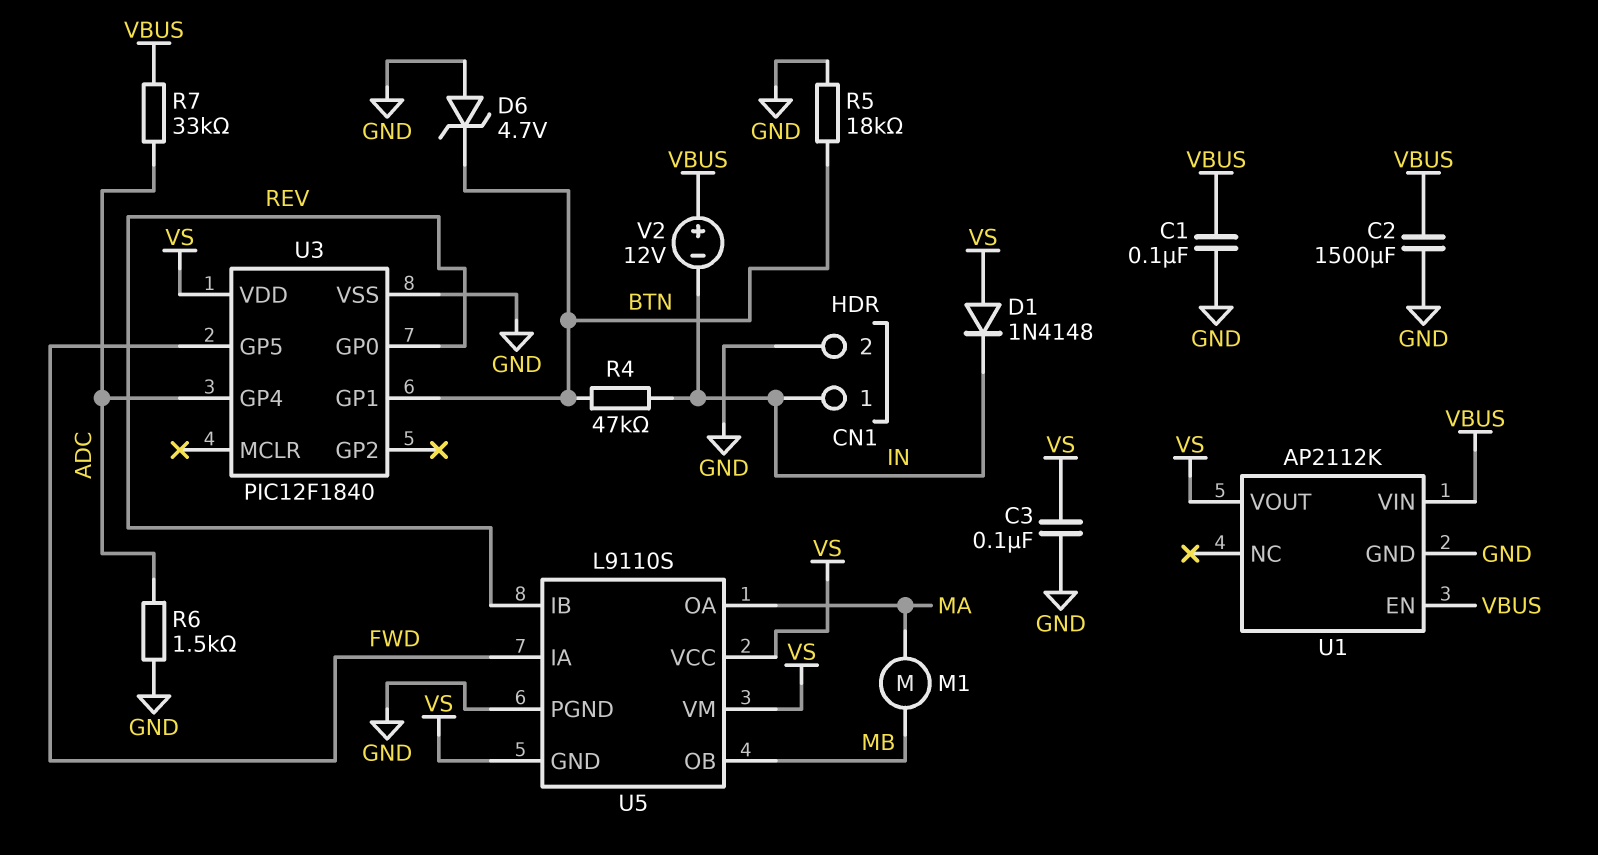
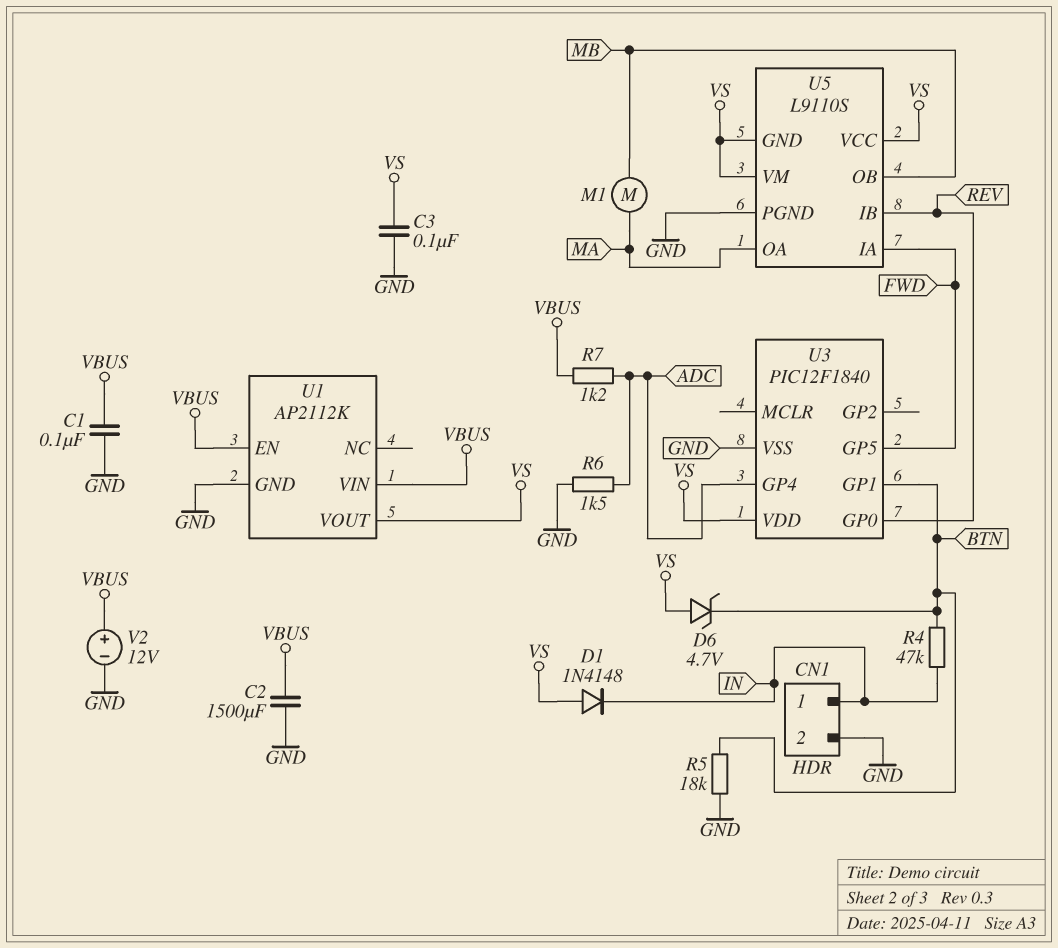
D6: zener 4.7V (A GND, K BTN) -> zener 4.7V (A VS, K BTN)
R7: 33k (ADC, VBUS) -> 1.2k (ADC, VBUS)
V2: 12V (plus VBUS, minus IN) -> 12V (plus VBUS, minus GND)

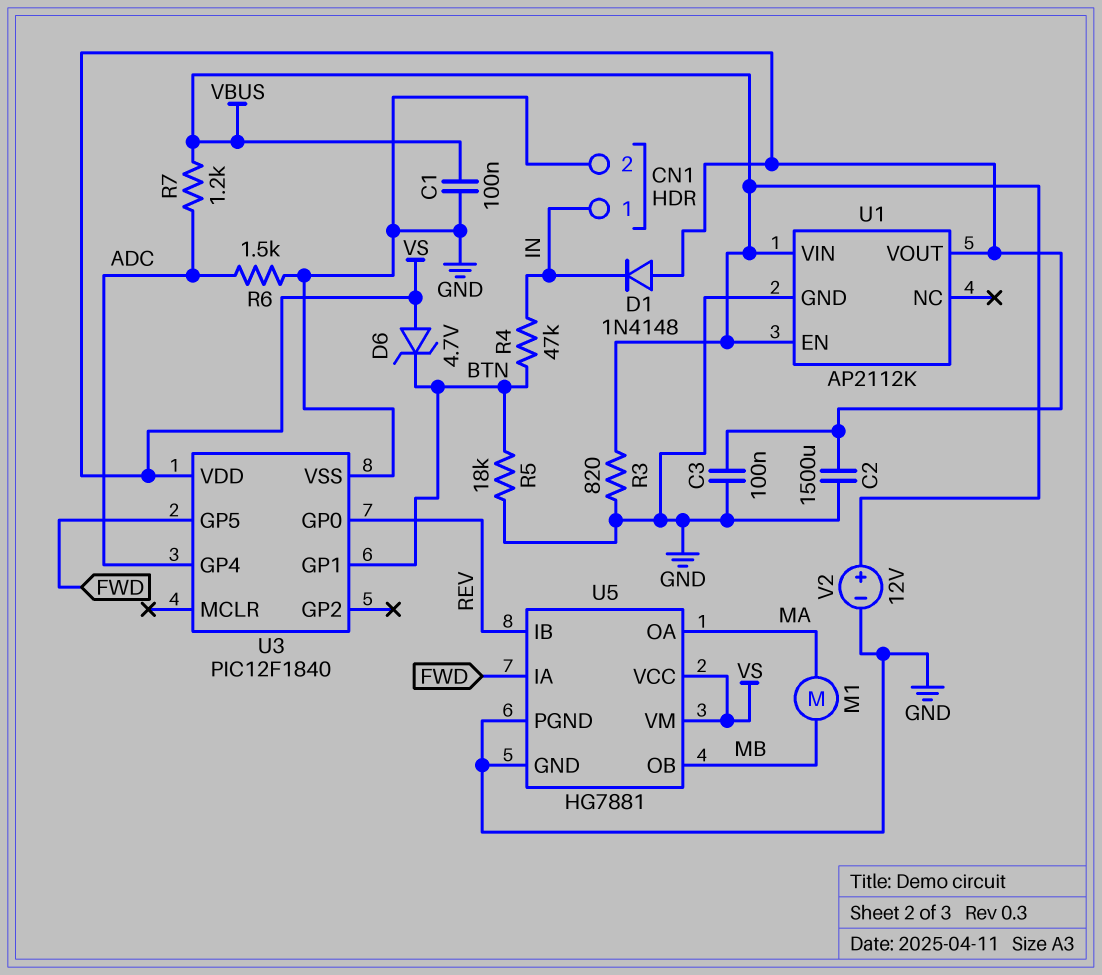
C2: 1500uF (GND, VBUS) -> 1500uF (GND, VS)
R3: none -> 820 (GND, VBUS)
U5: L9110S -> HG7881
U5 pin GND: VS -> GND

